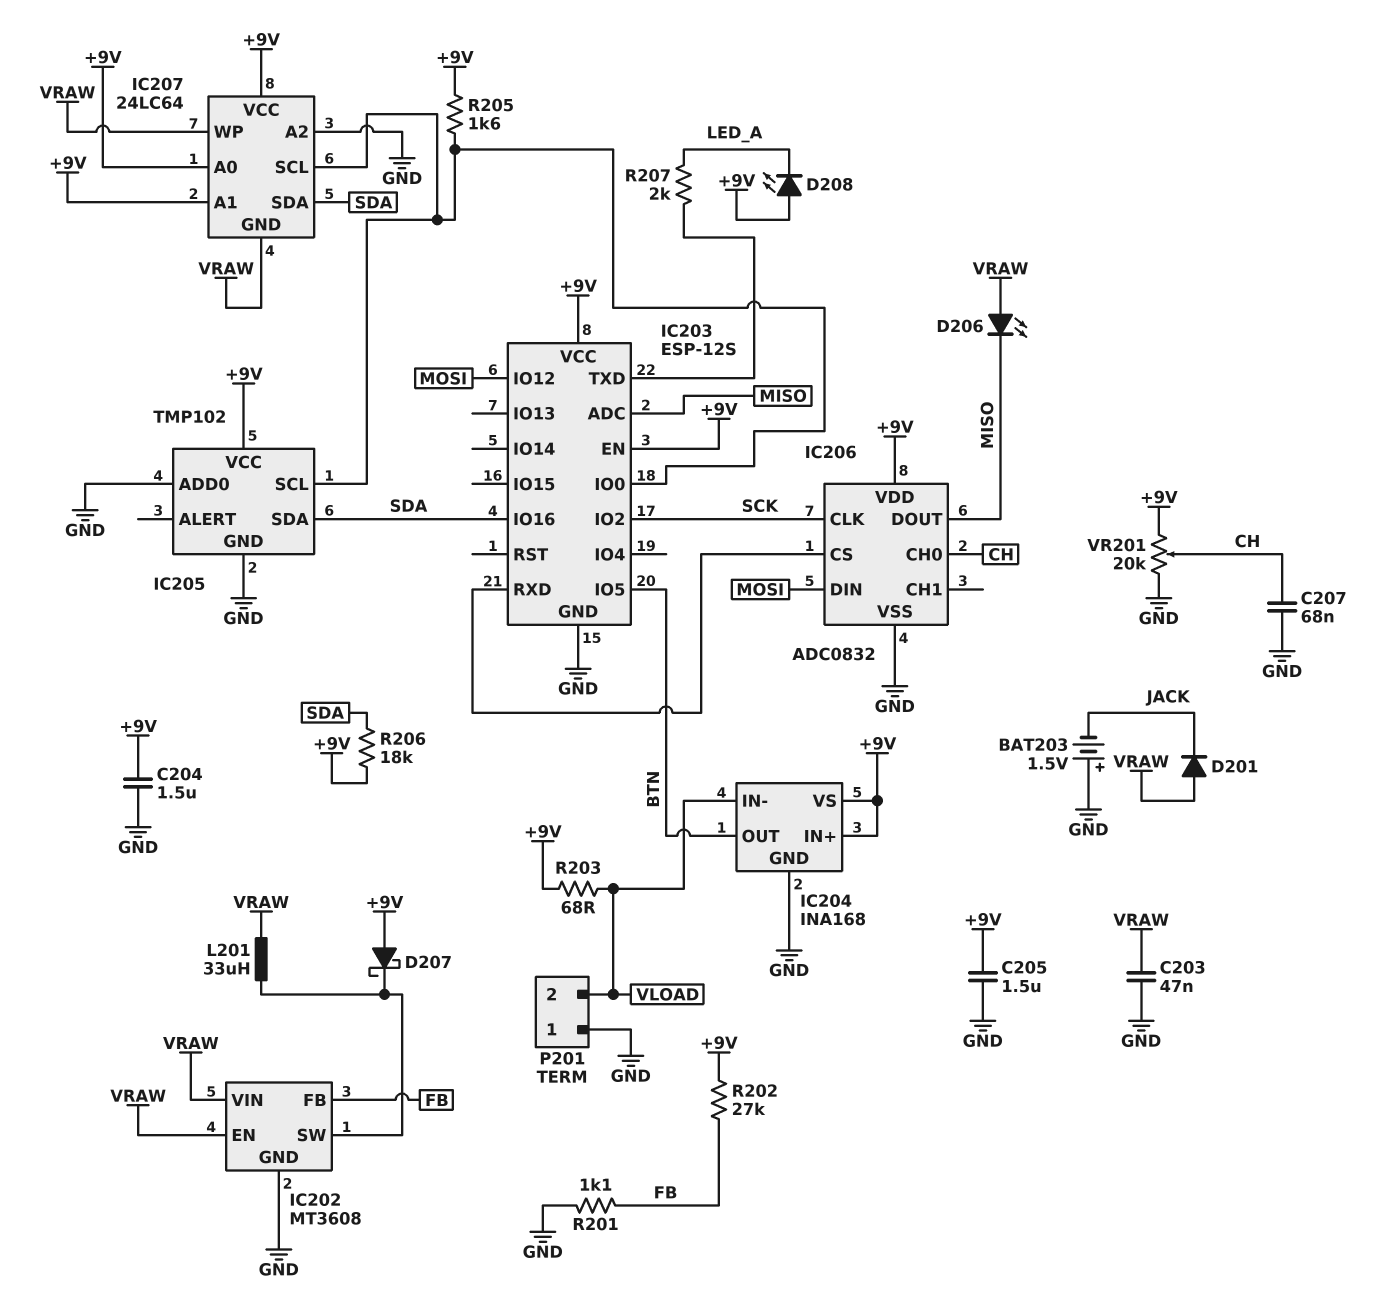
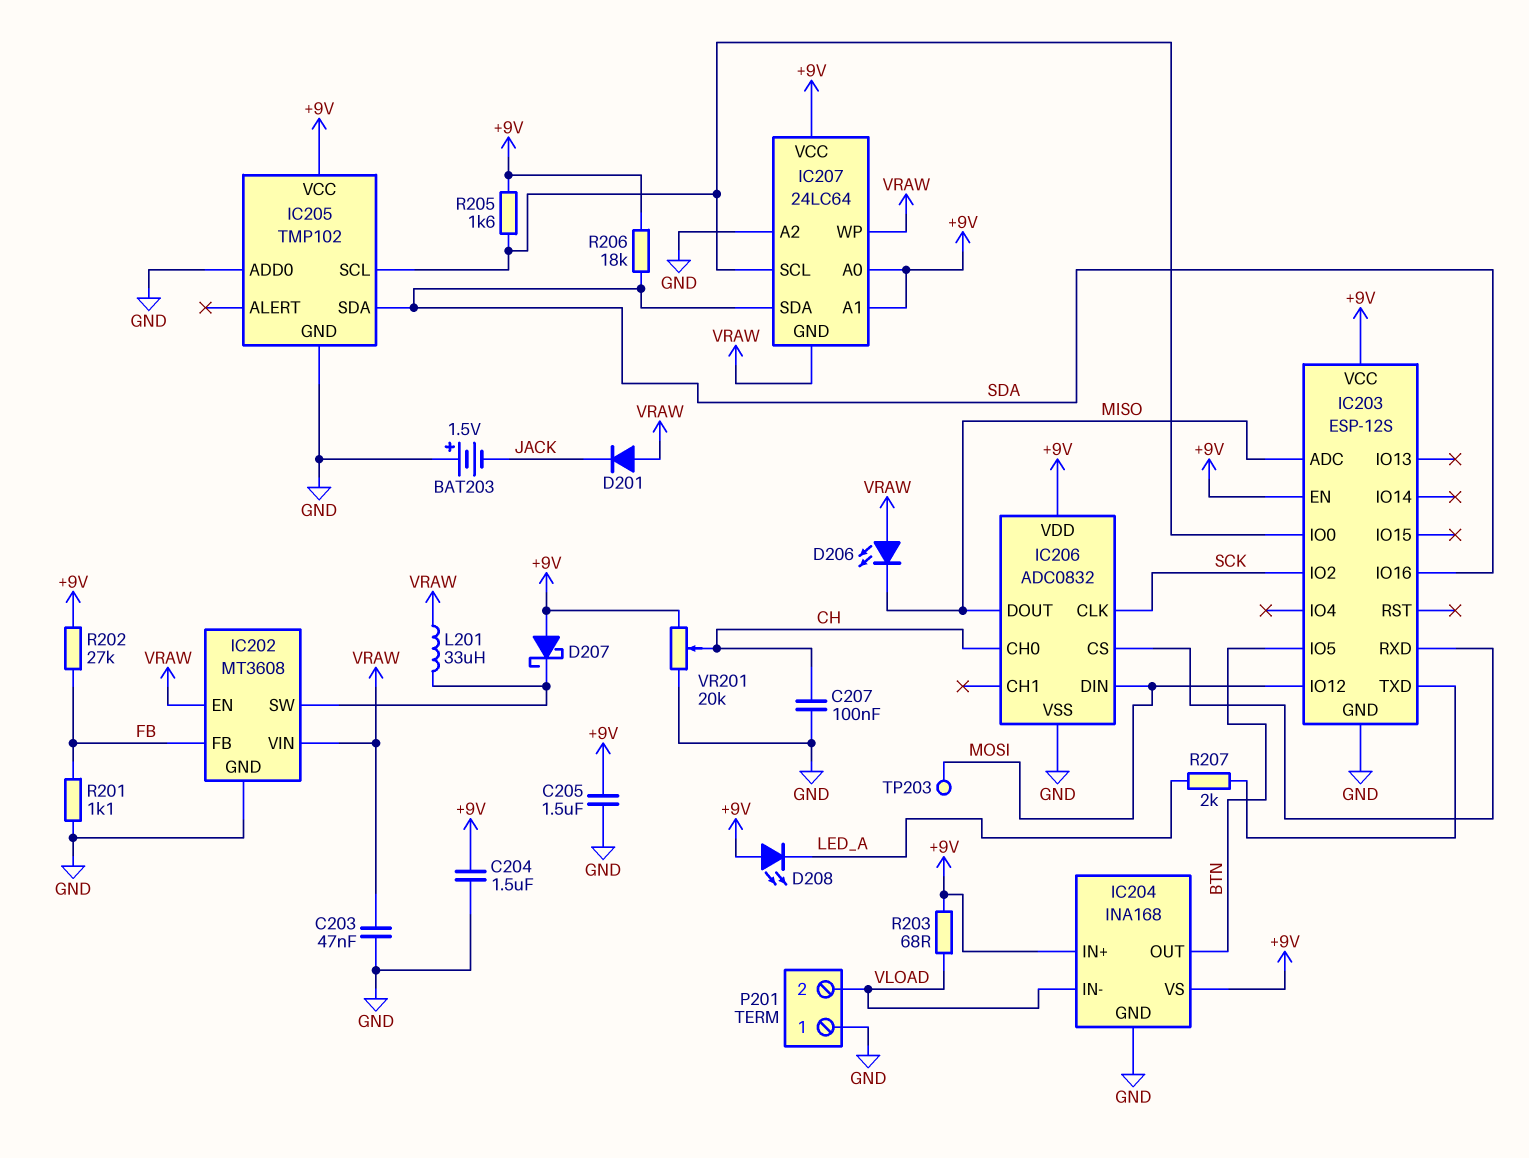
C207: 68nF (CH, GND) -> 100nF (CH, GND)
TP203: none -> test point (MOSI)

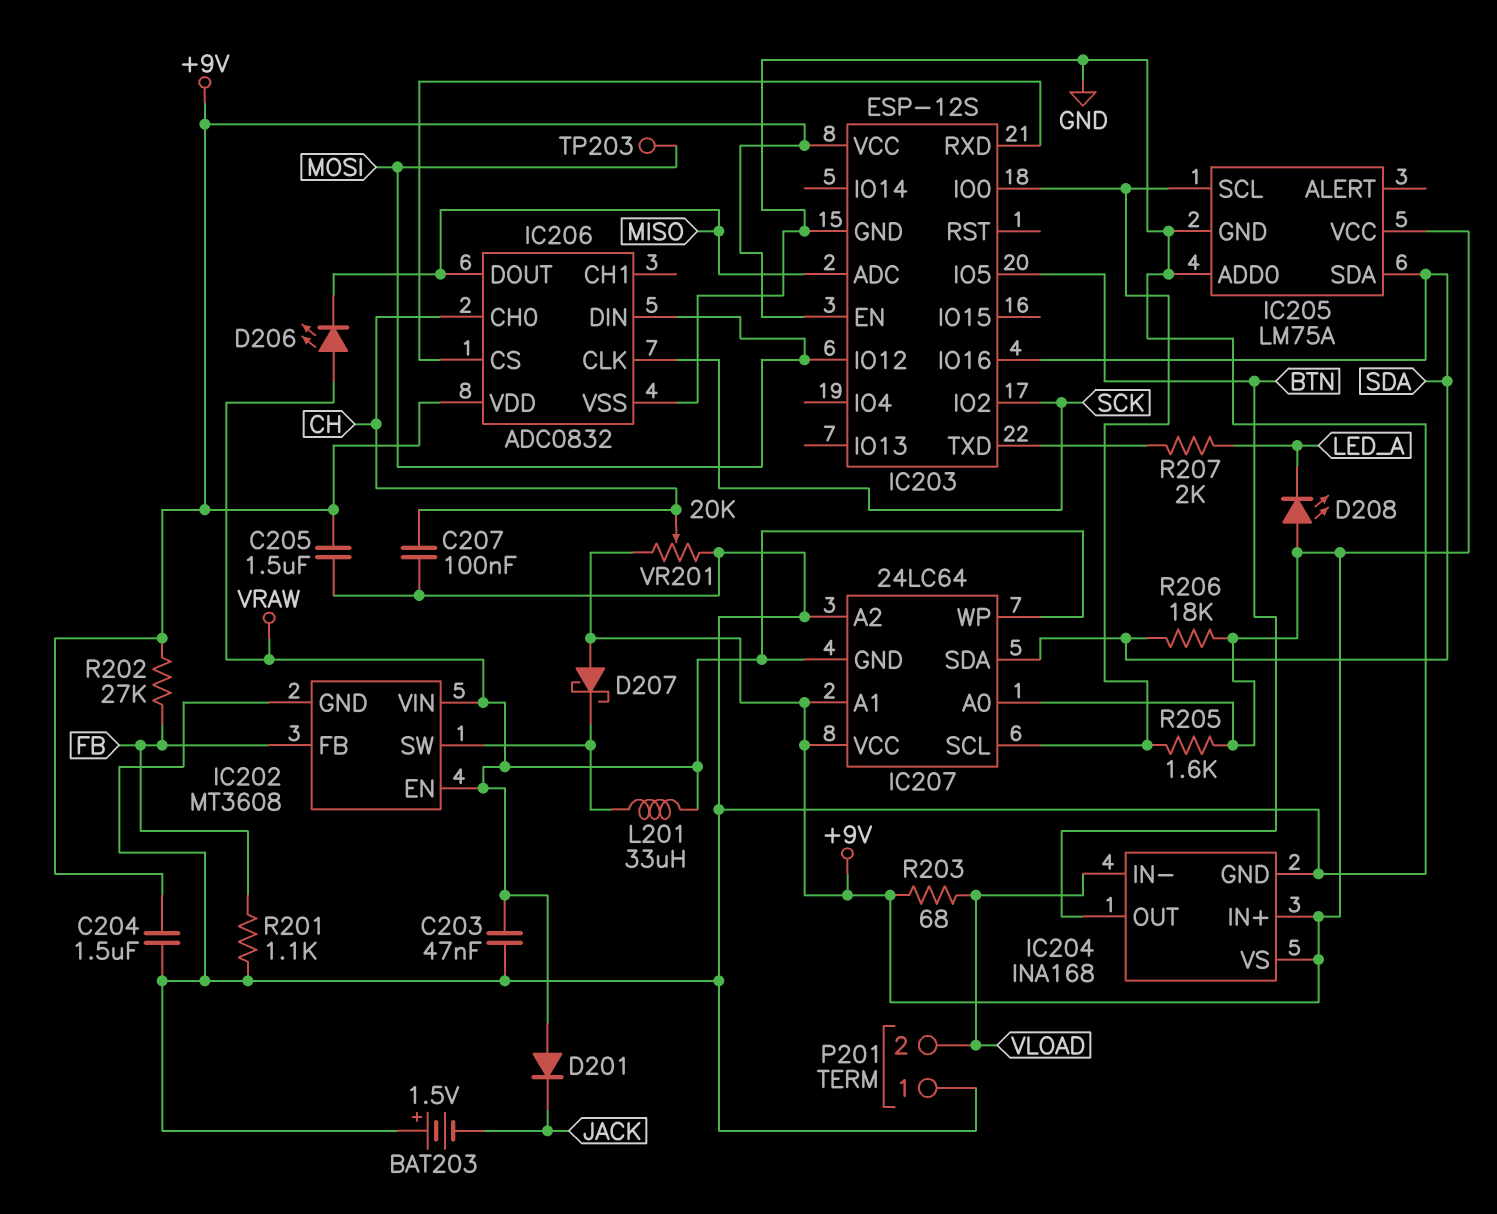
IC205: TMP102 -> LM75A

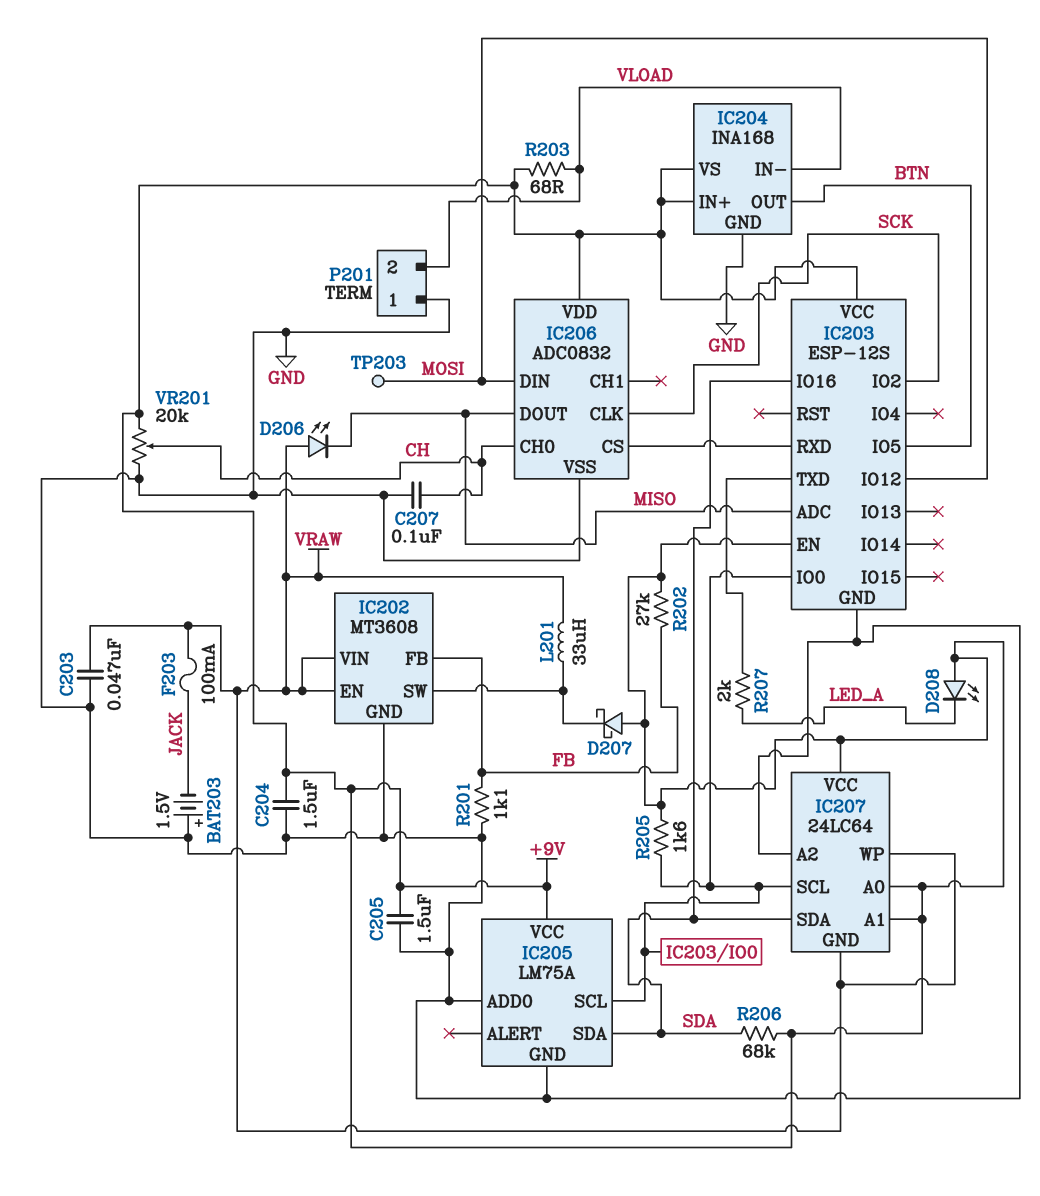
D201: diode (A VRAW, K JACK) -> none
F203: none -> 100mA (JACK, VRAW)
R206: 18k (+9V, SDA) -> 68k (+9V, SDA)

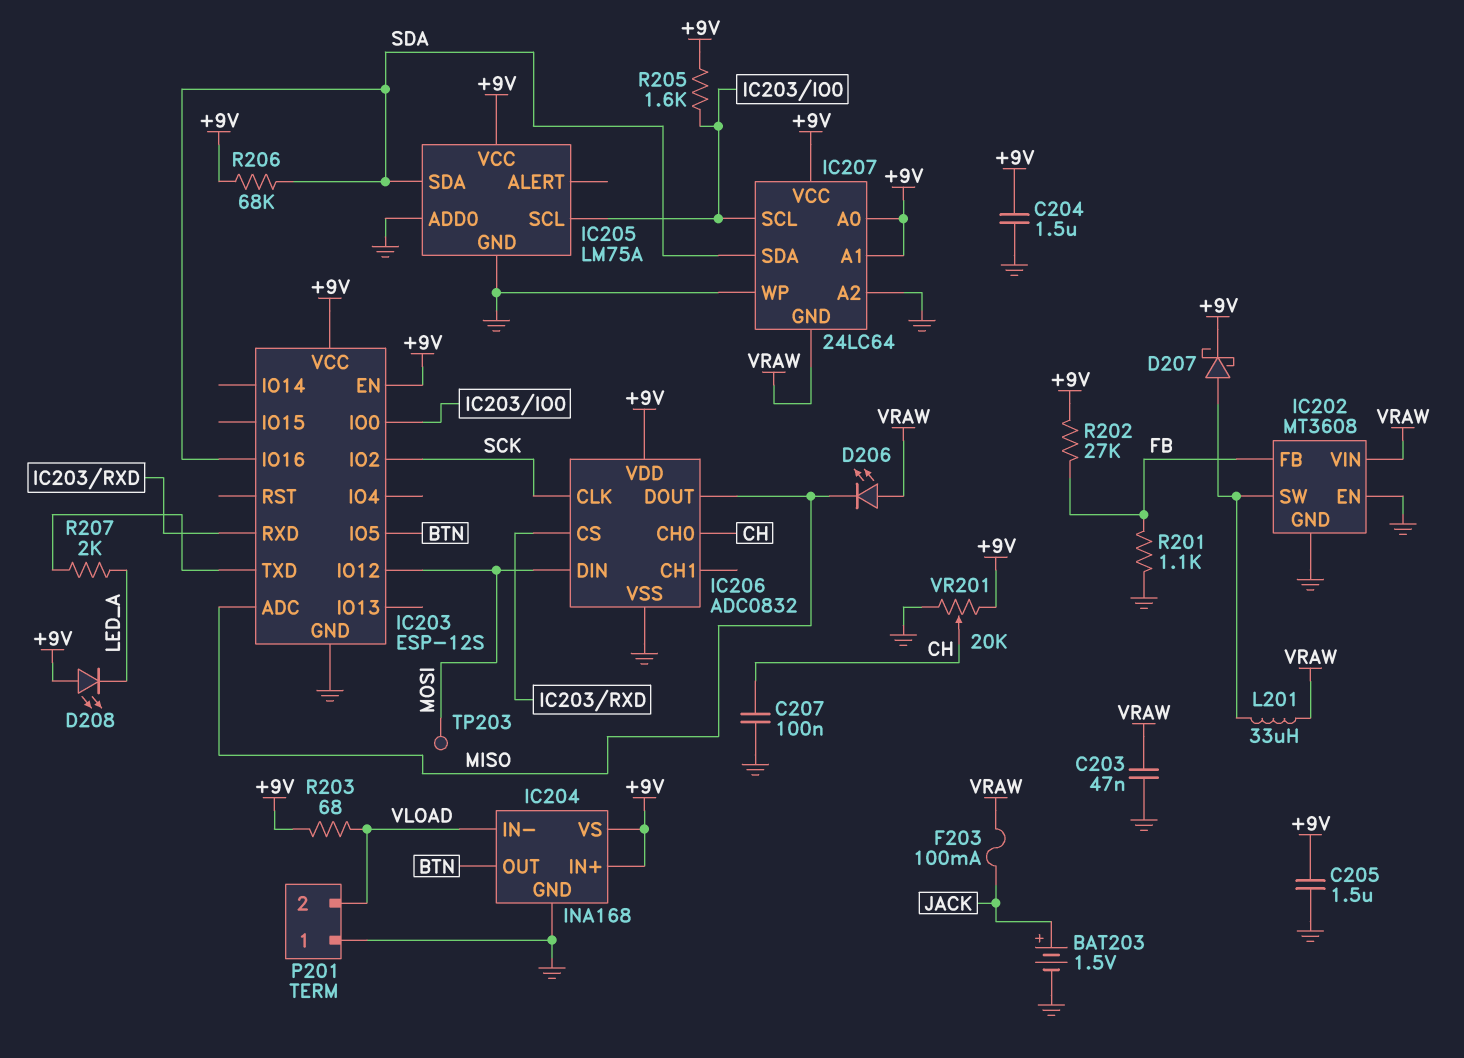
BAT203: 1.5V (plus GND, minus JACK) -> 1.5V (plus JACK, minus GND)
D207: schottky (A +9V, K IC202/SW) -> schottky (A IC202/SW, K +9V)
IC202 pin EN: VRAW -> GND
IC207 pin WP: VRAW -> GND

